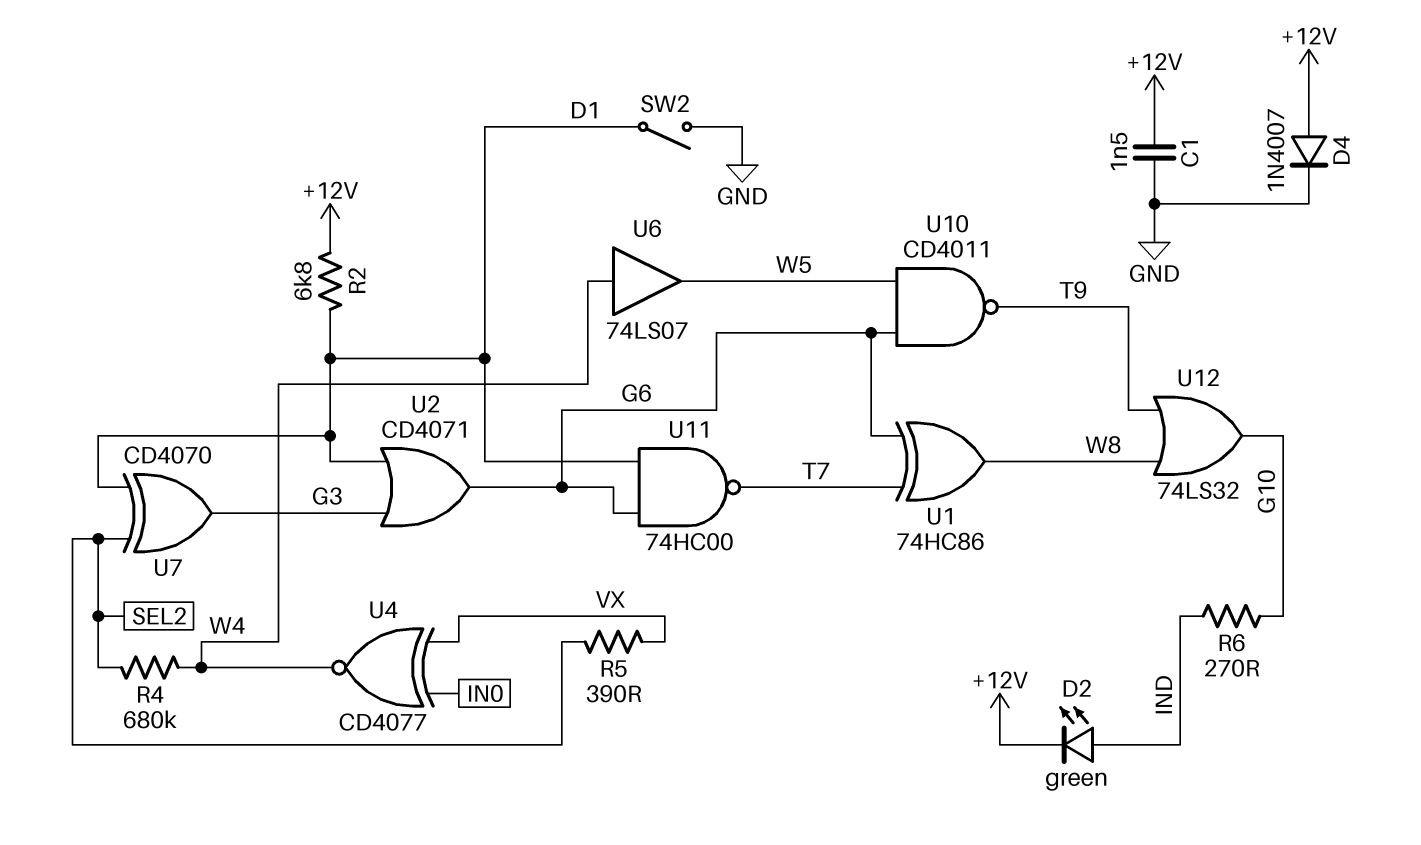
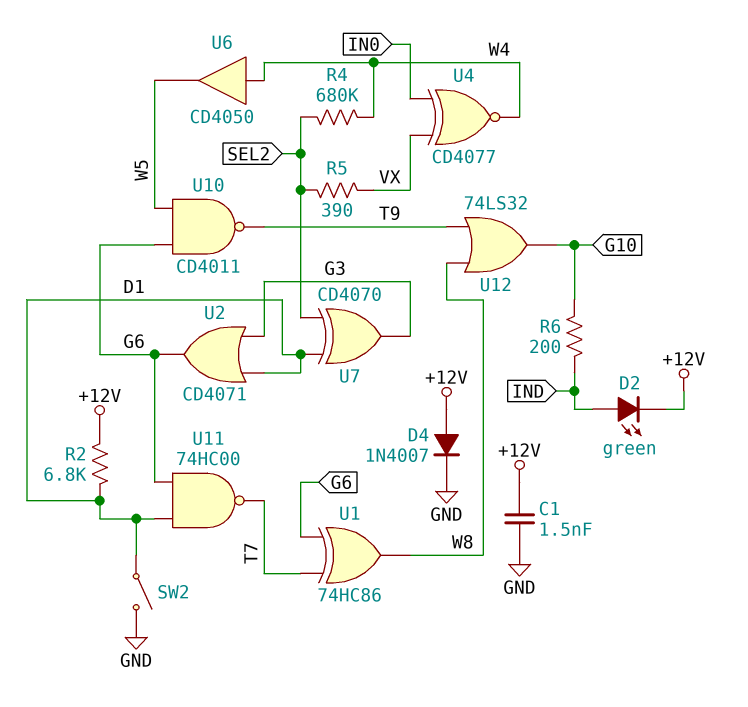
R6: 270 (G10, IND) -> 200 (G10, IND)
U6: buffer 74LS07 (in W4, out W5) -> buffer CD4050 (in W4, out W5)

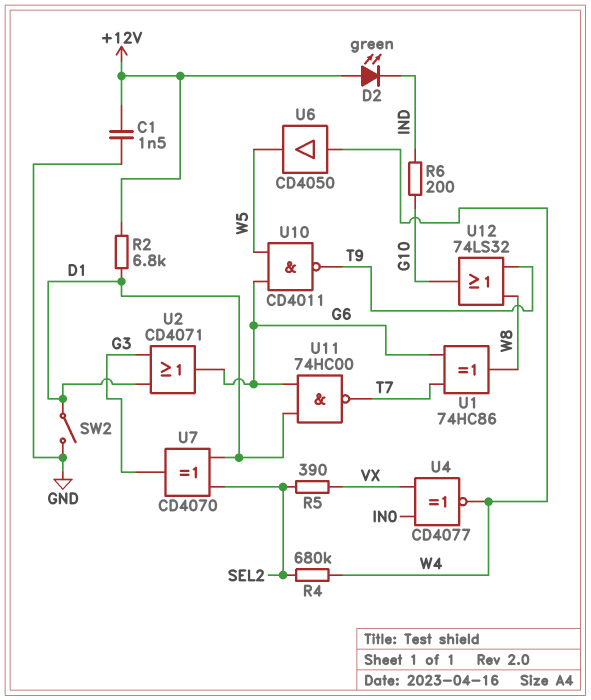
D2: LED green (A IND, K +12V) -> LED green (A +12V, K IND)
D4: diode 1N4007 (A +12V, K GND) -> none

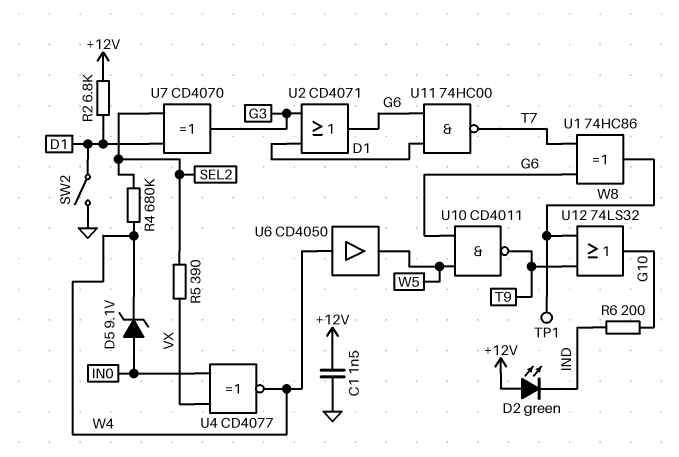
D5: none -> zener 9.1V (A IN0, K W4)
TP1: none -> test point (W8)

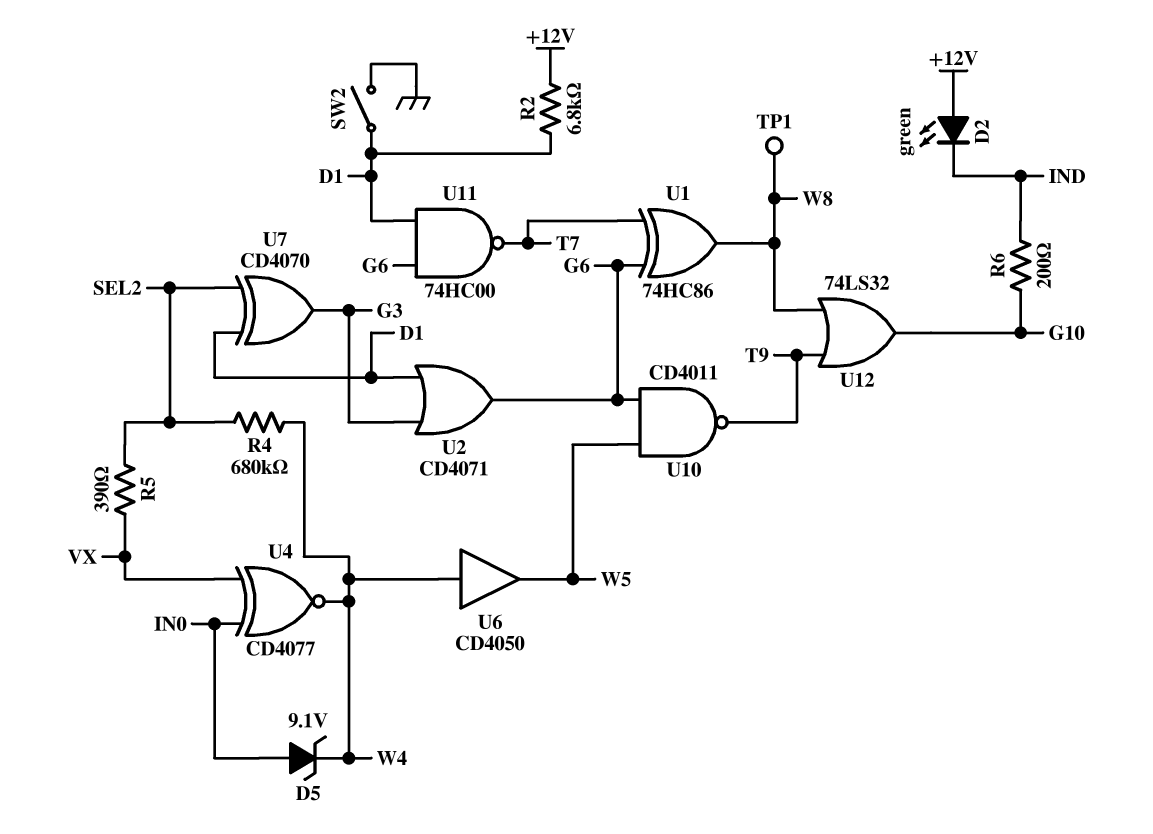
C1: 1.5nF (+12V, GND) -> none

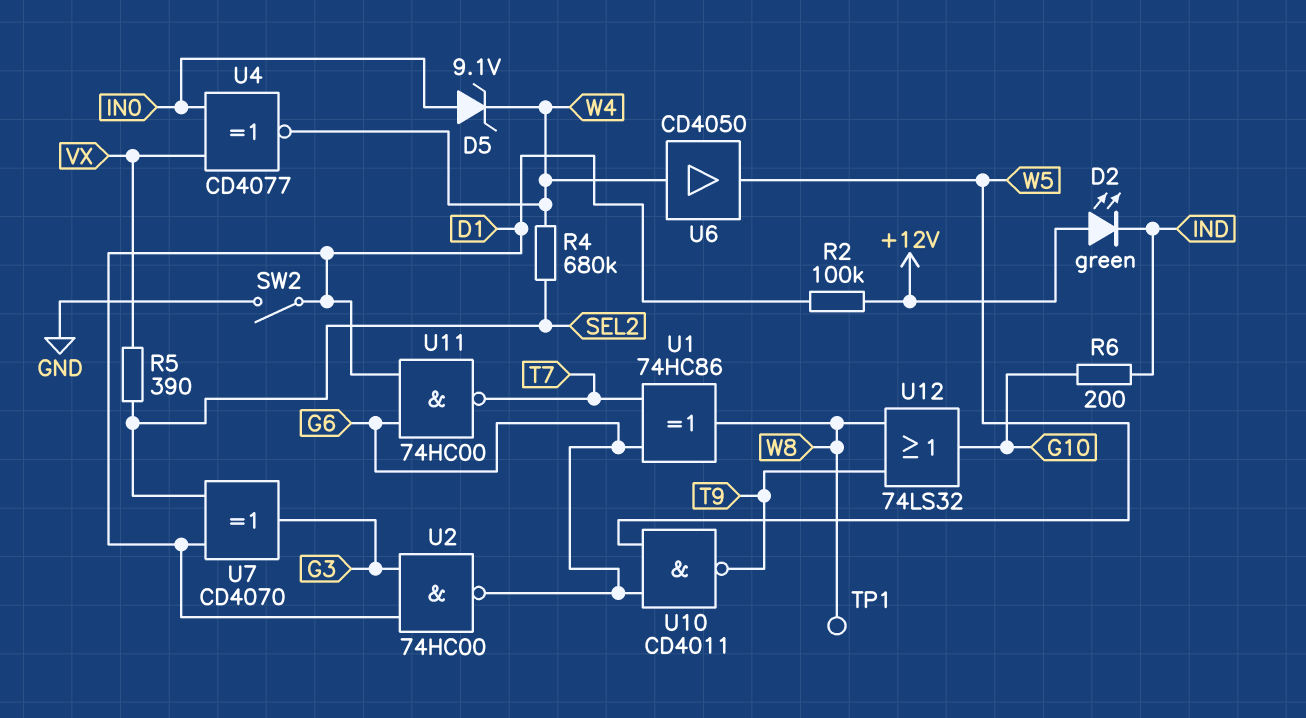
R2: 6.8k (+12V, D1) -> 100k (+12V, D1)
U2: OR CD4071 (in D1, in G3, out G6) -> NAND 74HC00 (in D1, in G3, out G6)

